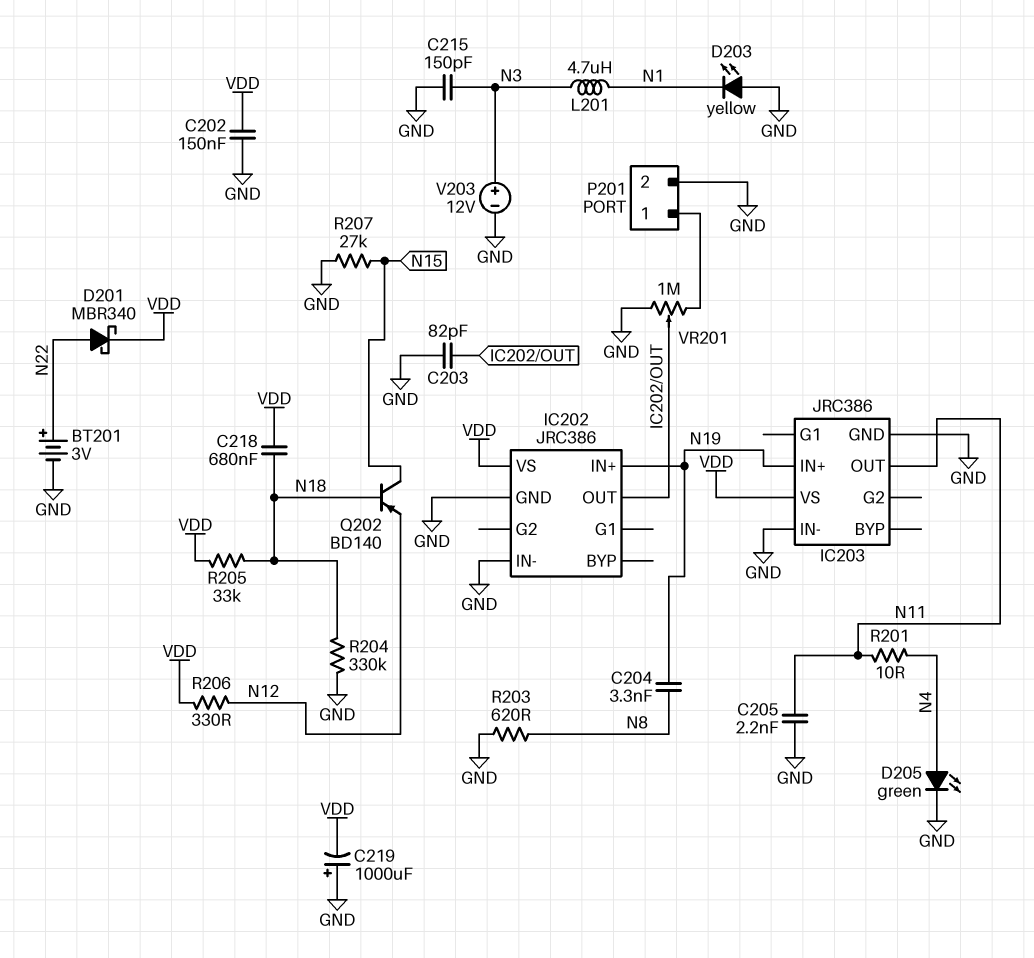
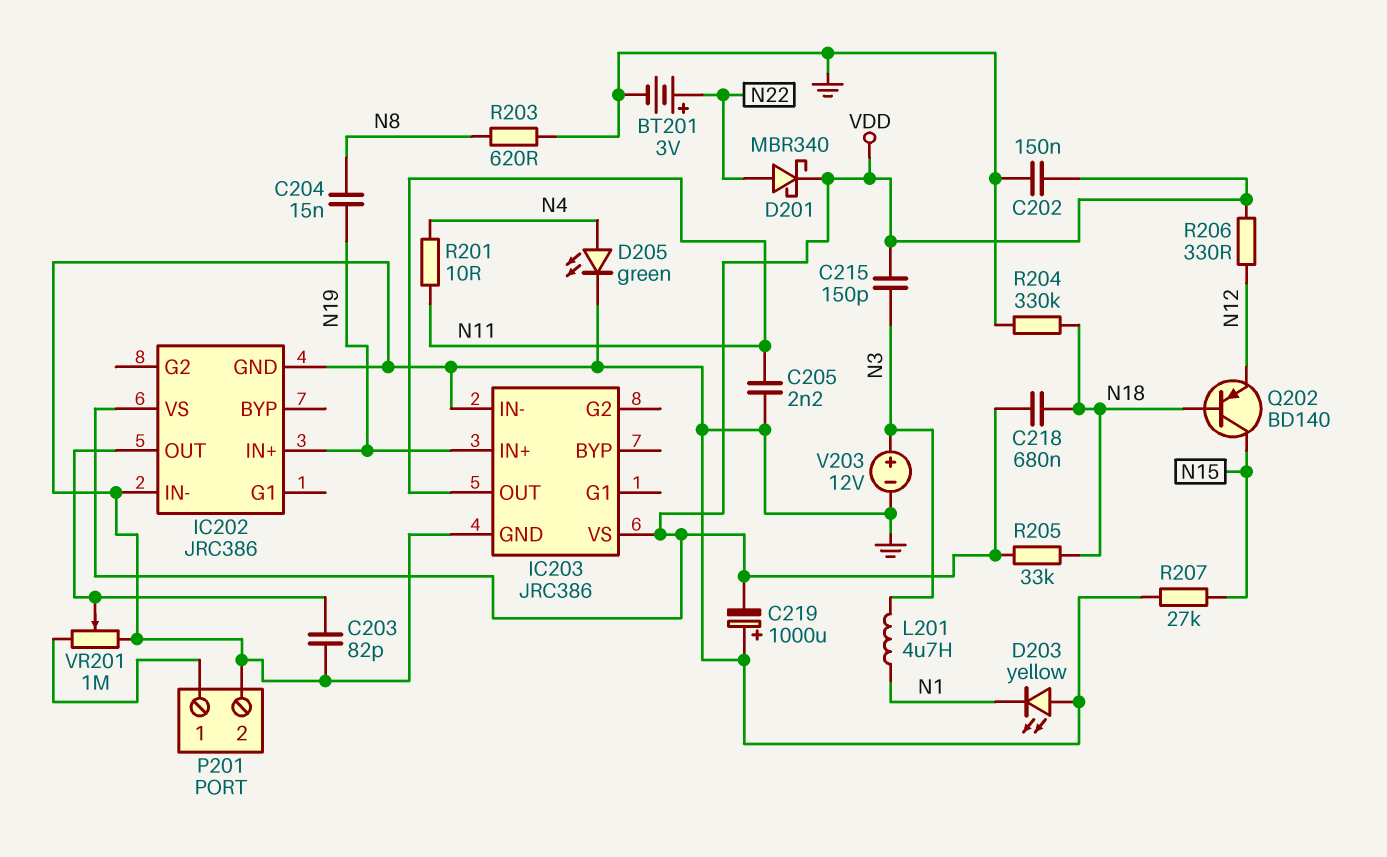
C204: 3.3nF (N8, N19) -> 15nF (N8, N19)
C215: 150pF (GND, N3) -> 150pF (N3, VDD)

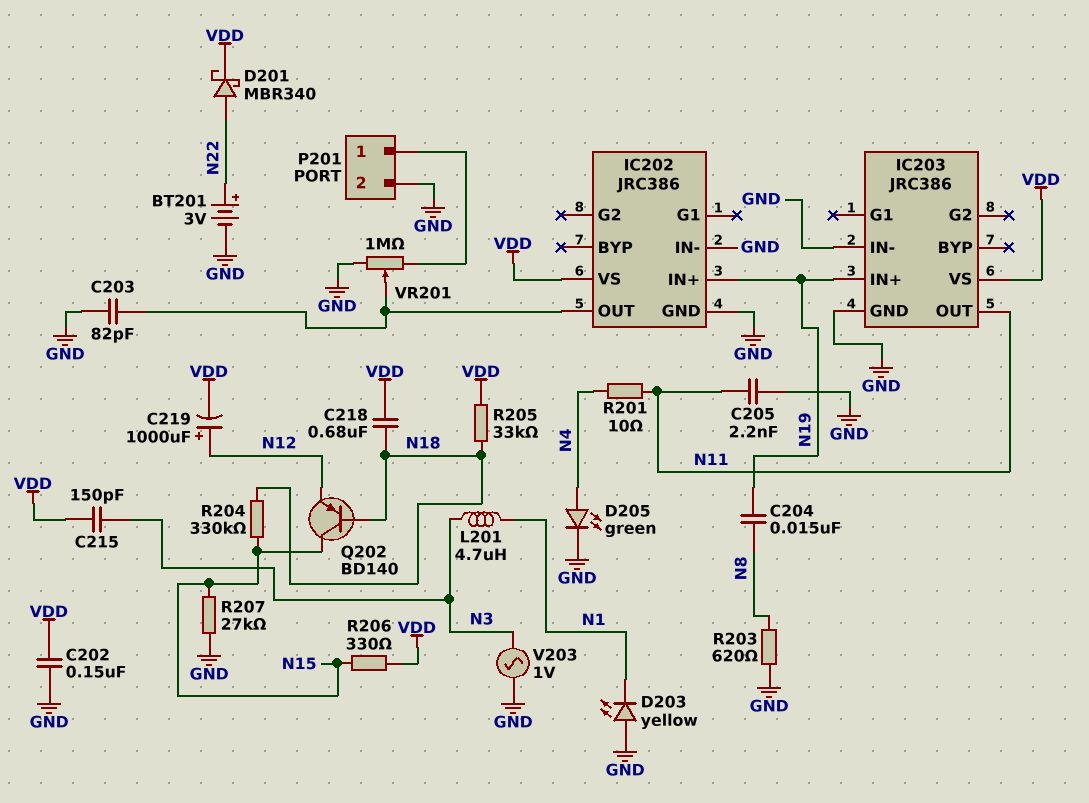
C219: 1000uF (plus GND, minus VDD) -> 1000uF (plus N12, minus VDD)
R204: 330k (GND, N18) -> 330k (N15, N18)
R206: 330 (N12, VDD) -> 330 (N15, VDD)
V203: 12V (plus N3, minus GND) -> AC 1V (GND, N3)

